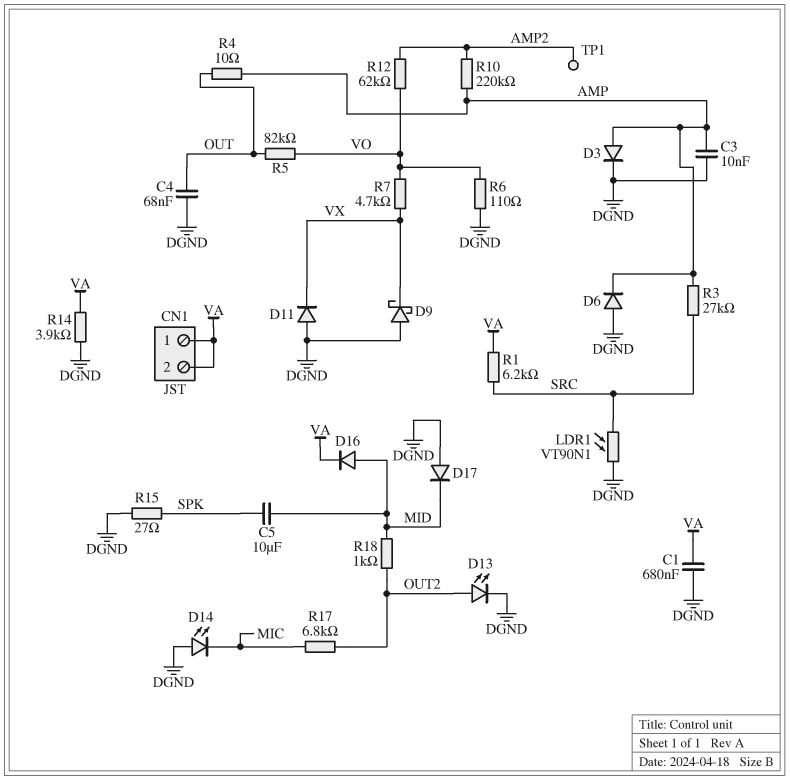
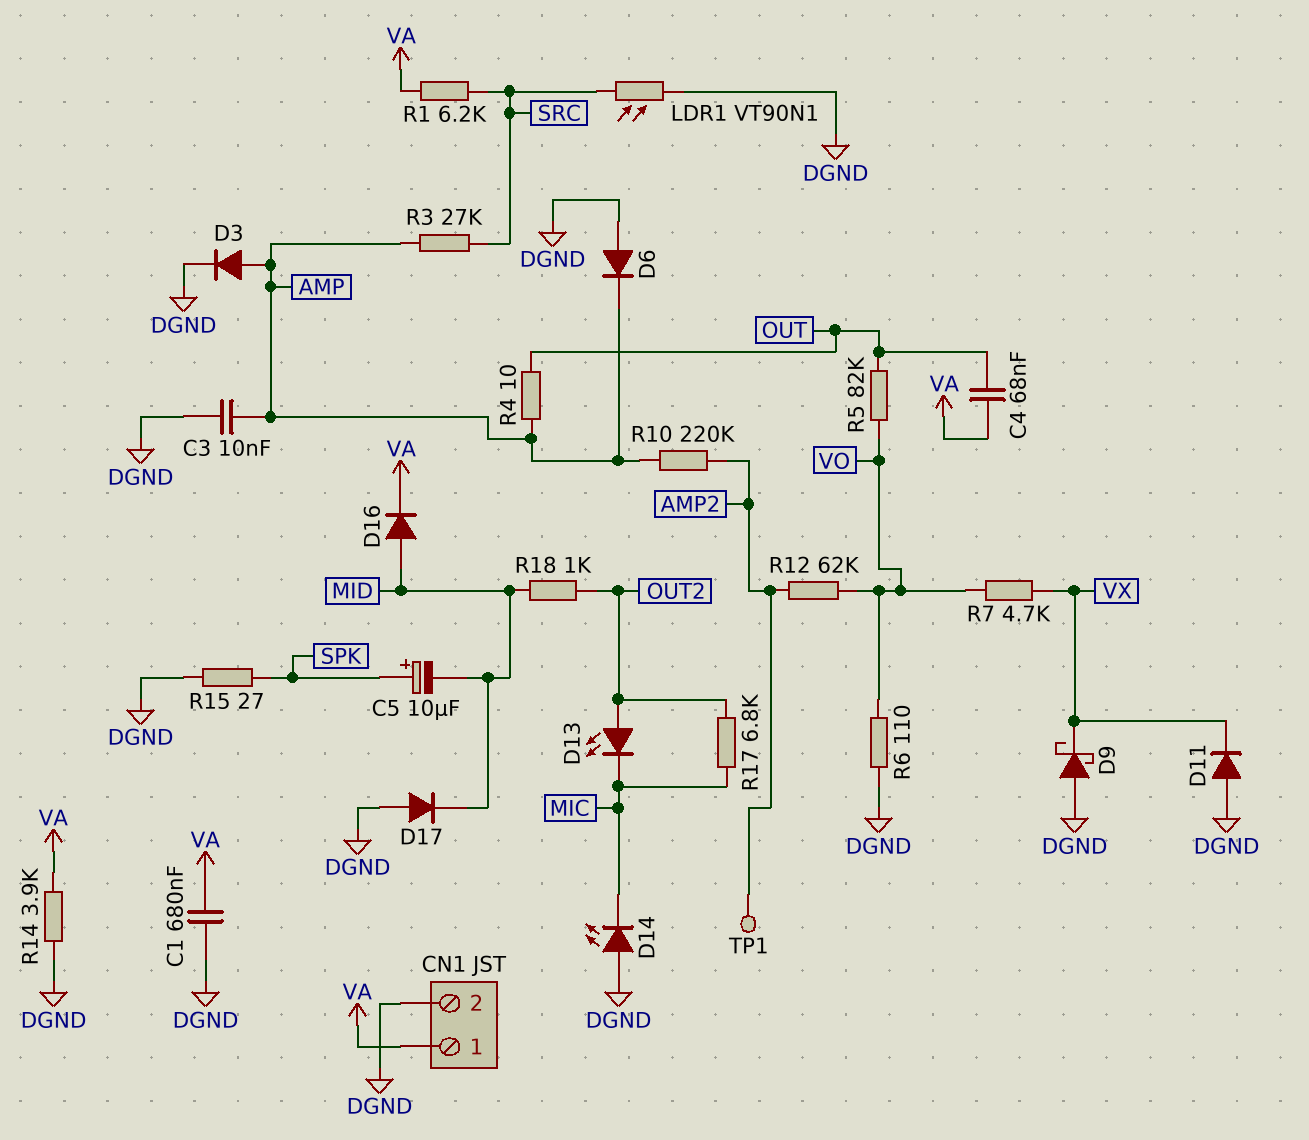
C4: 68nF (DGND, OUT) -> 68nF (OUT, VA)
C5: 10uF (MID, SPK) -> 10uF (plus SPK, minus MID)
CN1 pin 2: VA -> DGND
D13: LED (A OUT2, K DGND) -> LED (A OUT2, K MIC)

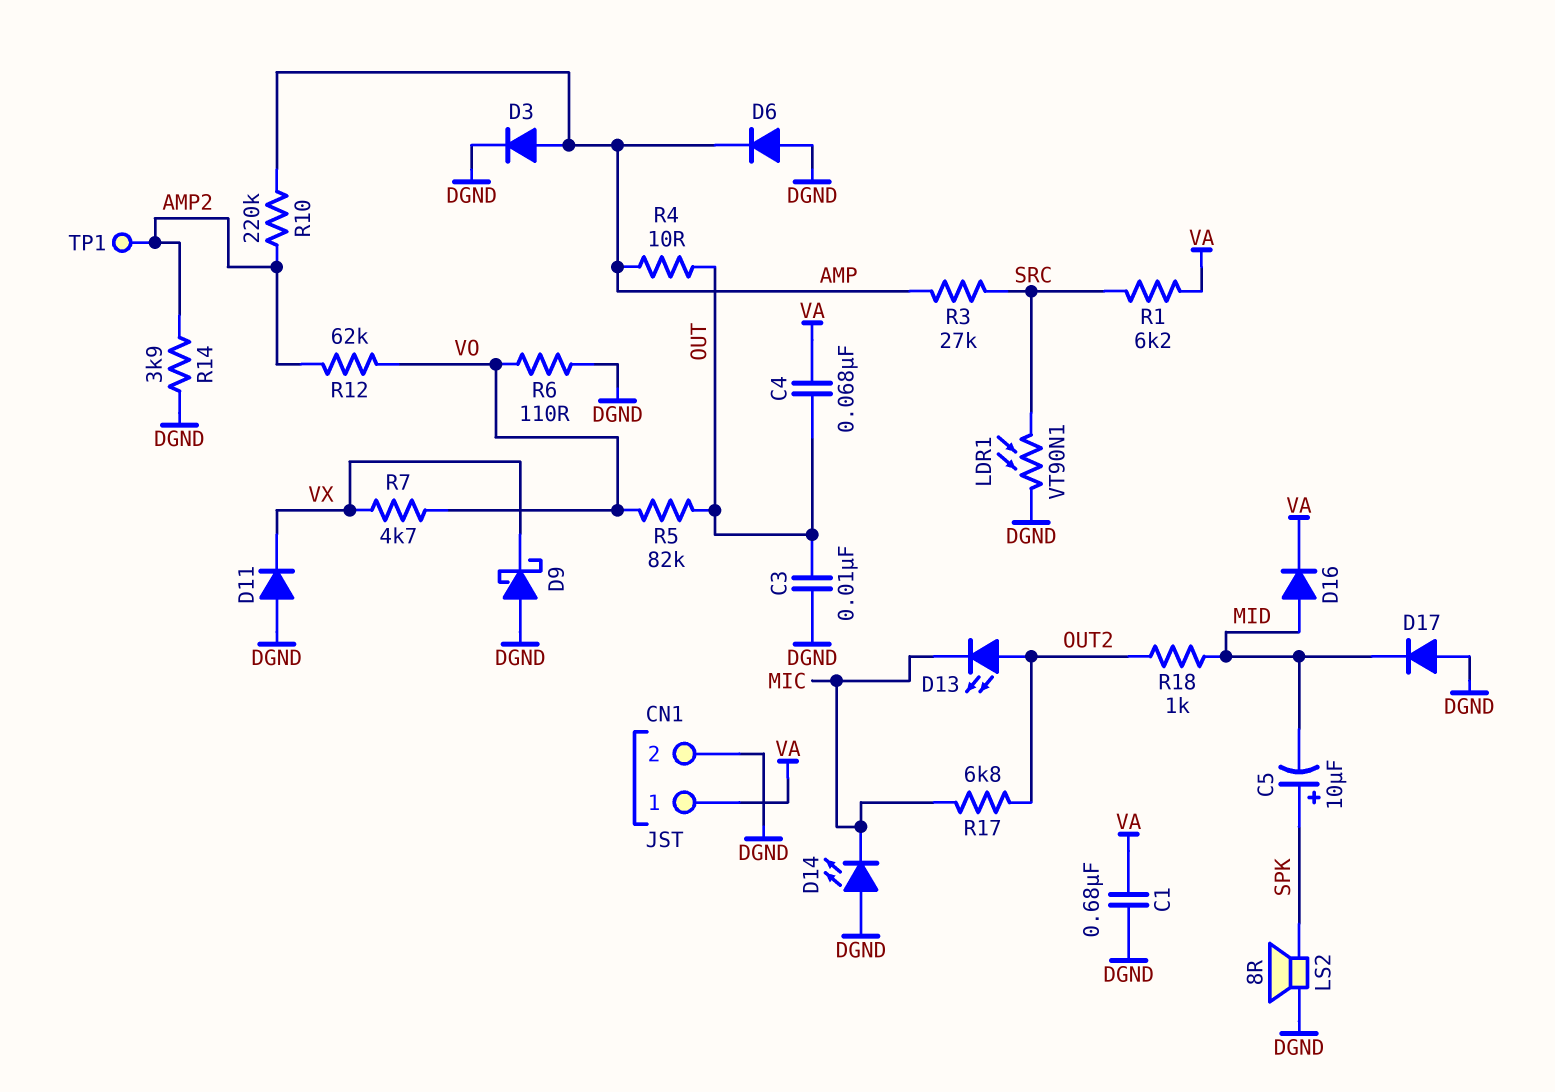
C3: 10nF (AMP, DGND) -> 10nF (DGND, OUT)
LS2: none -> speaker 8R (DGND, SPK)
R14: 3.9k (DGND, VA) -> 3.9k (AMP2, DGND)
R15: 27 (DGND, SPK) -> none

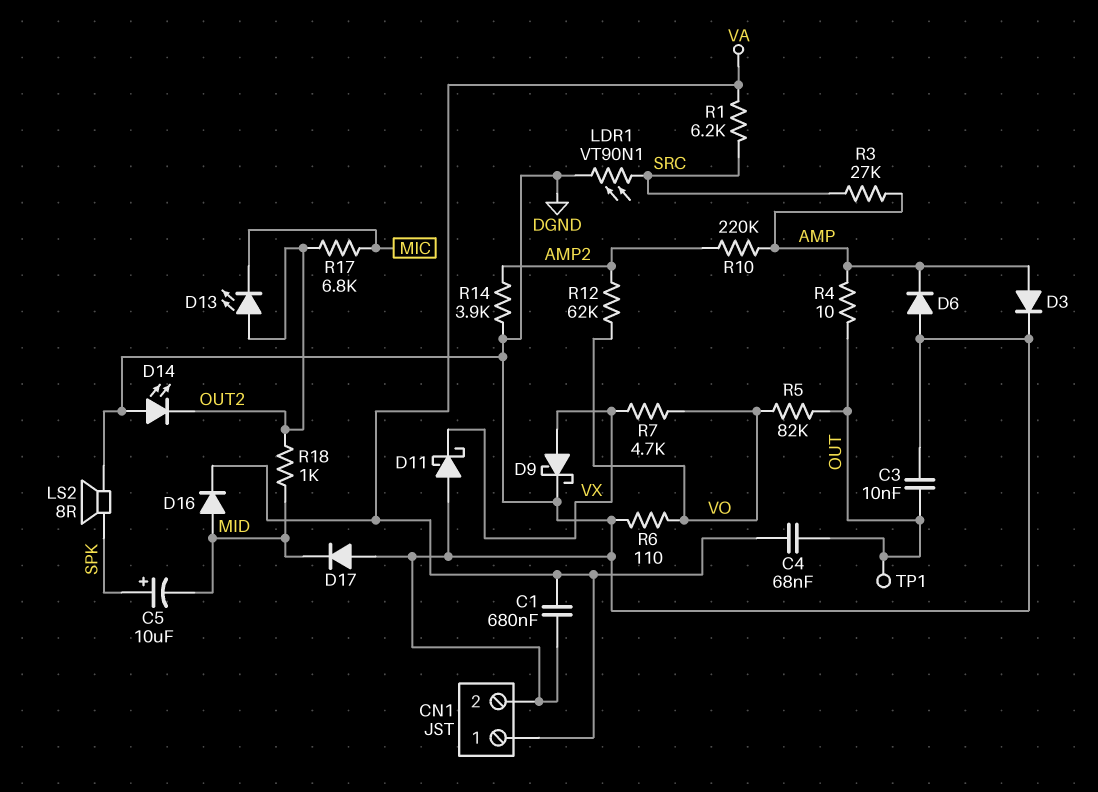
D9: schottky (A DGND, K VX) -> schottky (A VX, K DGND)
D11: diode (A DGND, K VX) -> schottky (A DGND, K VX)
D14: LED (A DGND, K MIC) -> LED (A DGND, K OUT2)
TP1: test point (AMP2) -> test point (OUT)

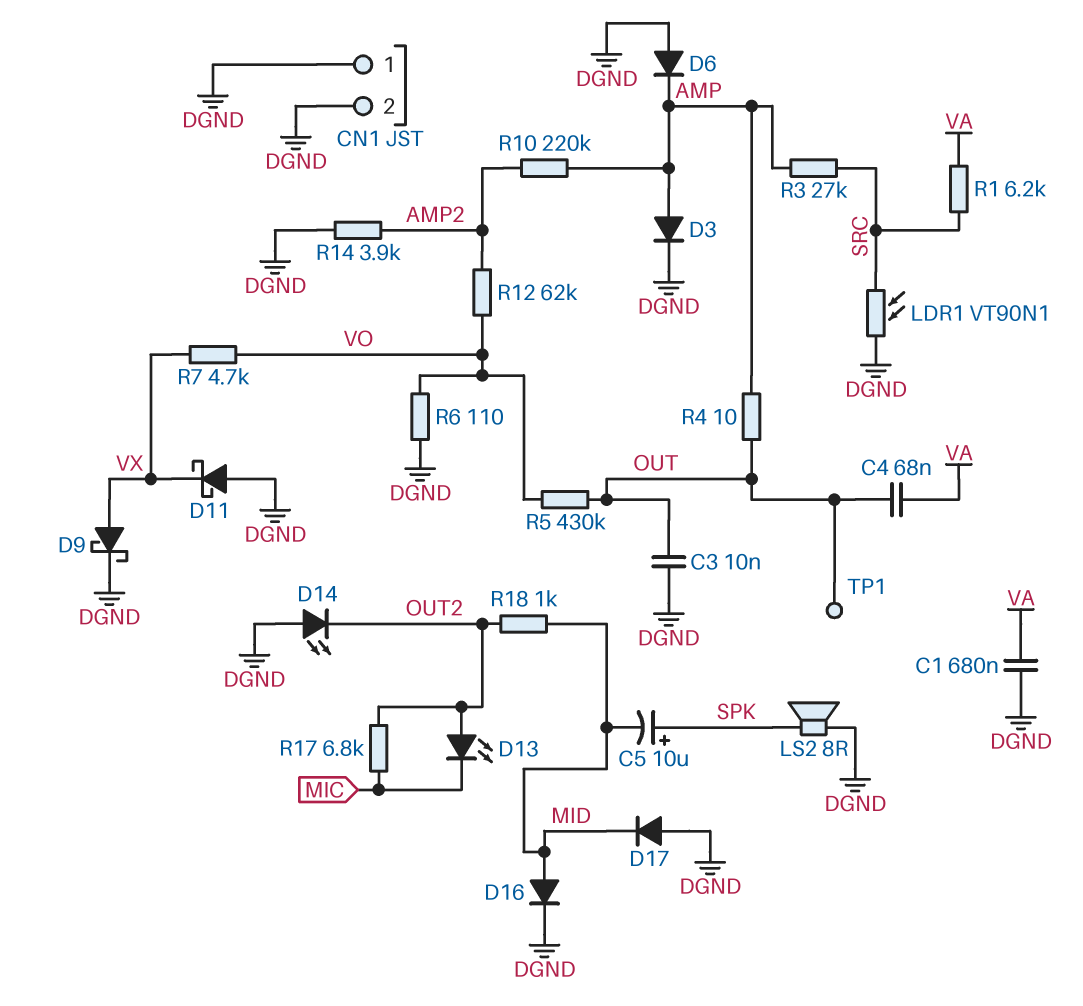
CN1 pin 1: VA -> DGND
D16: diode (A MID, K VA) -> diode (A MID, K DGND)
R5: 82k (OUT, VO) -> 430k (OUT, VO)

